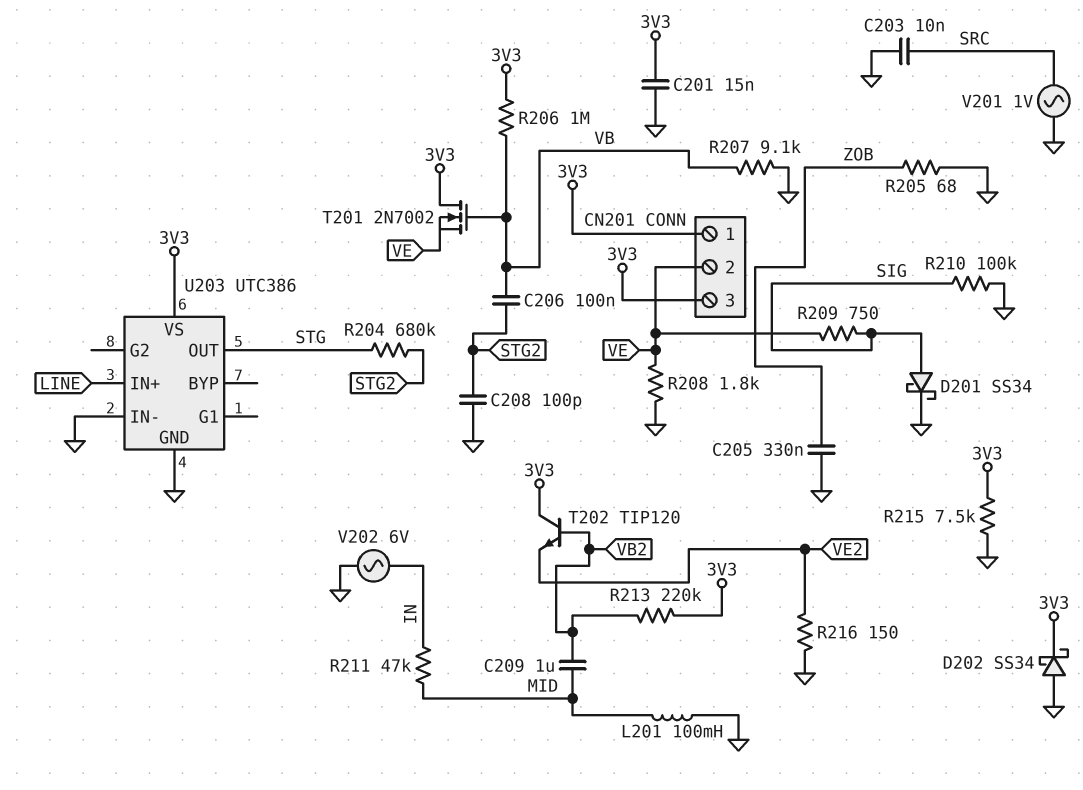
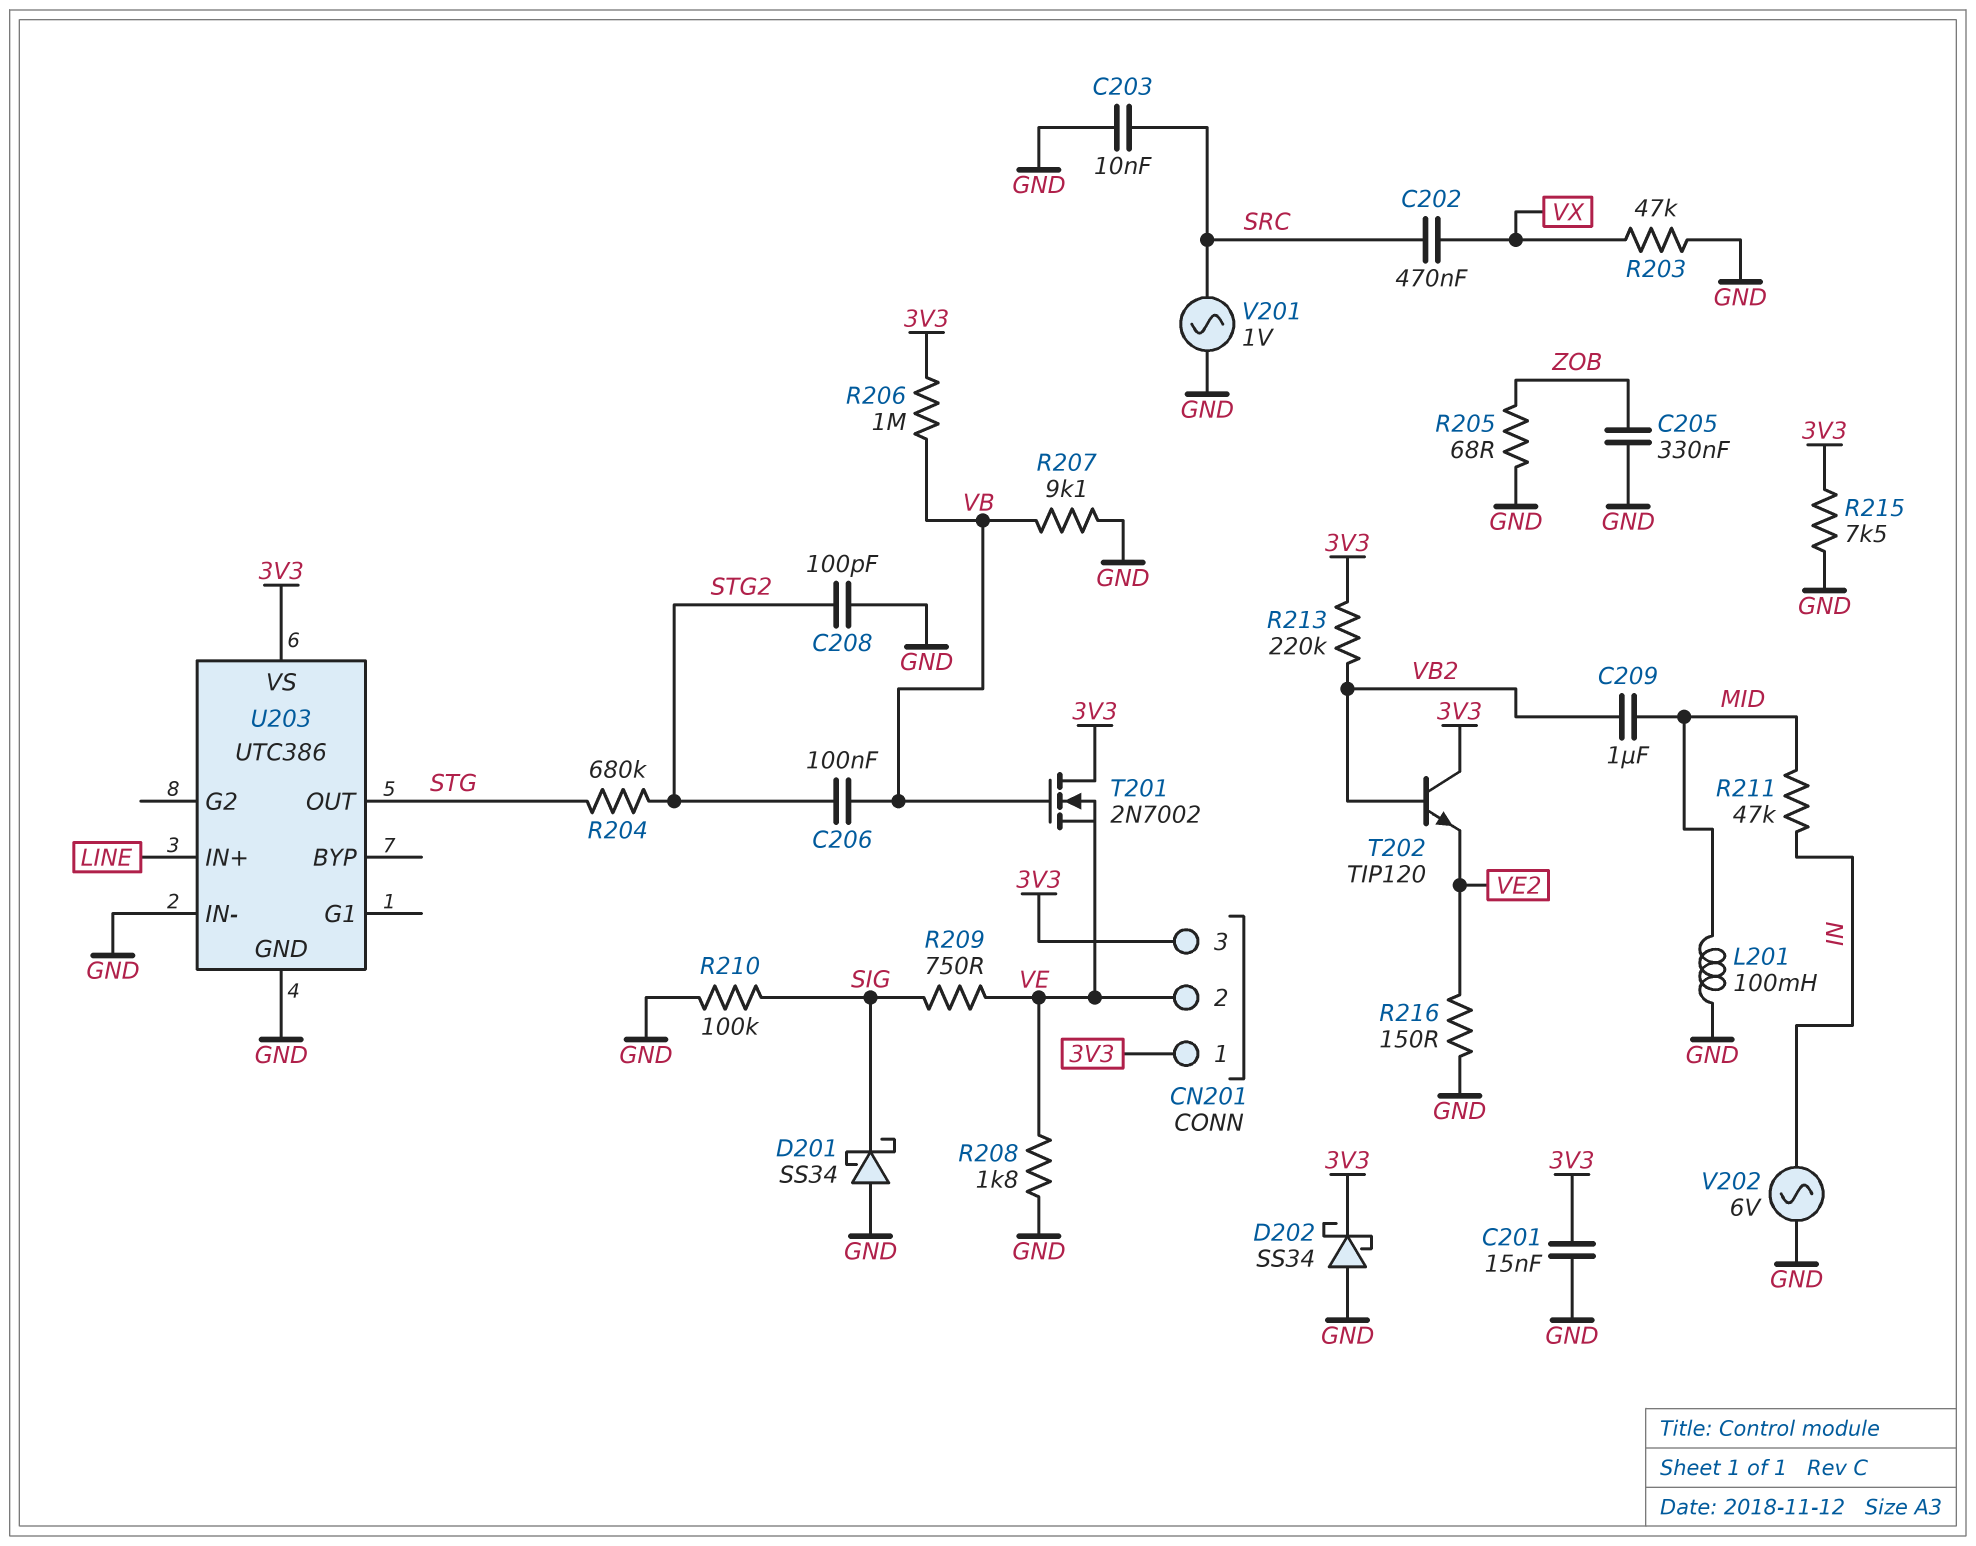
C202: none -> 470nF (SRC, VX)
D201: schottky SS34 (A SIG, K GND) -> schottky SS34 (A GND, K SIG)
R203: none -> 47k (GND, VX)

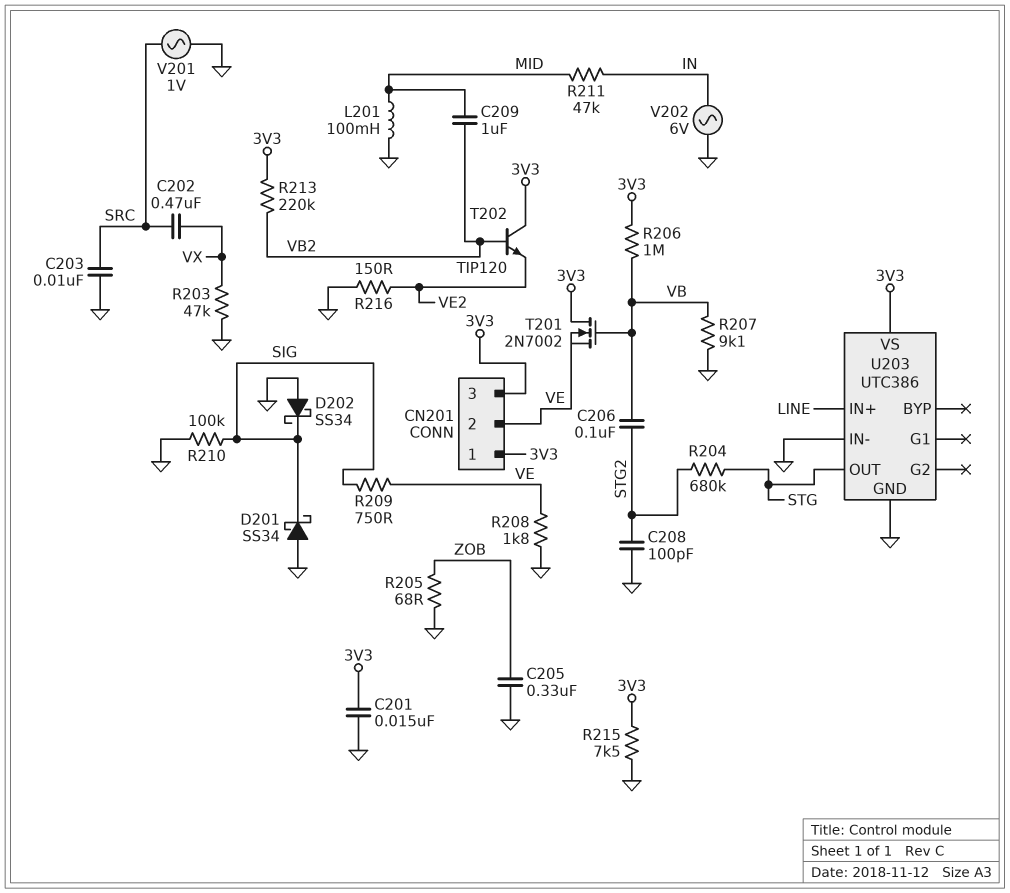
D202: schottky SS34 (A GND, K 3V3) -> schottky SS34 (A GND, K SIG)

